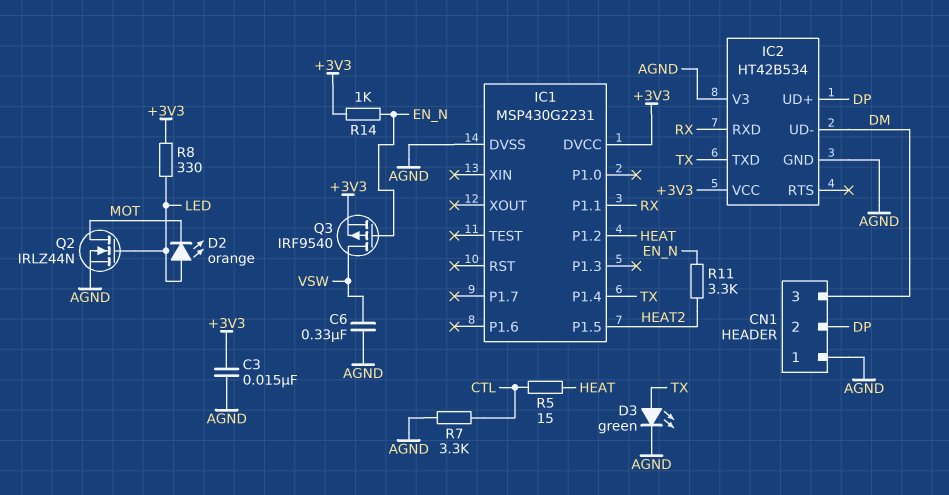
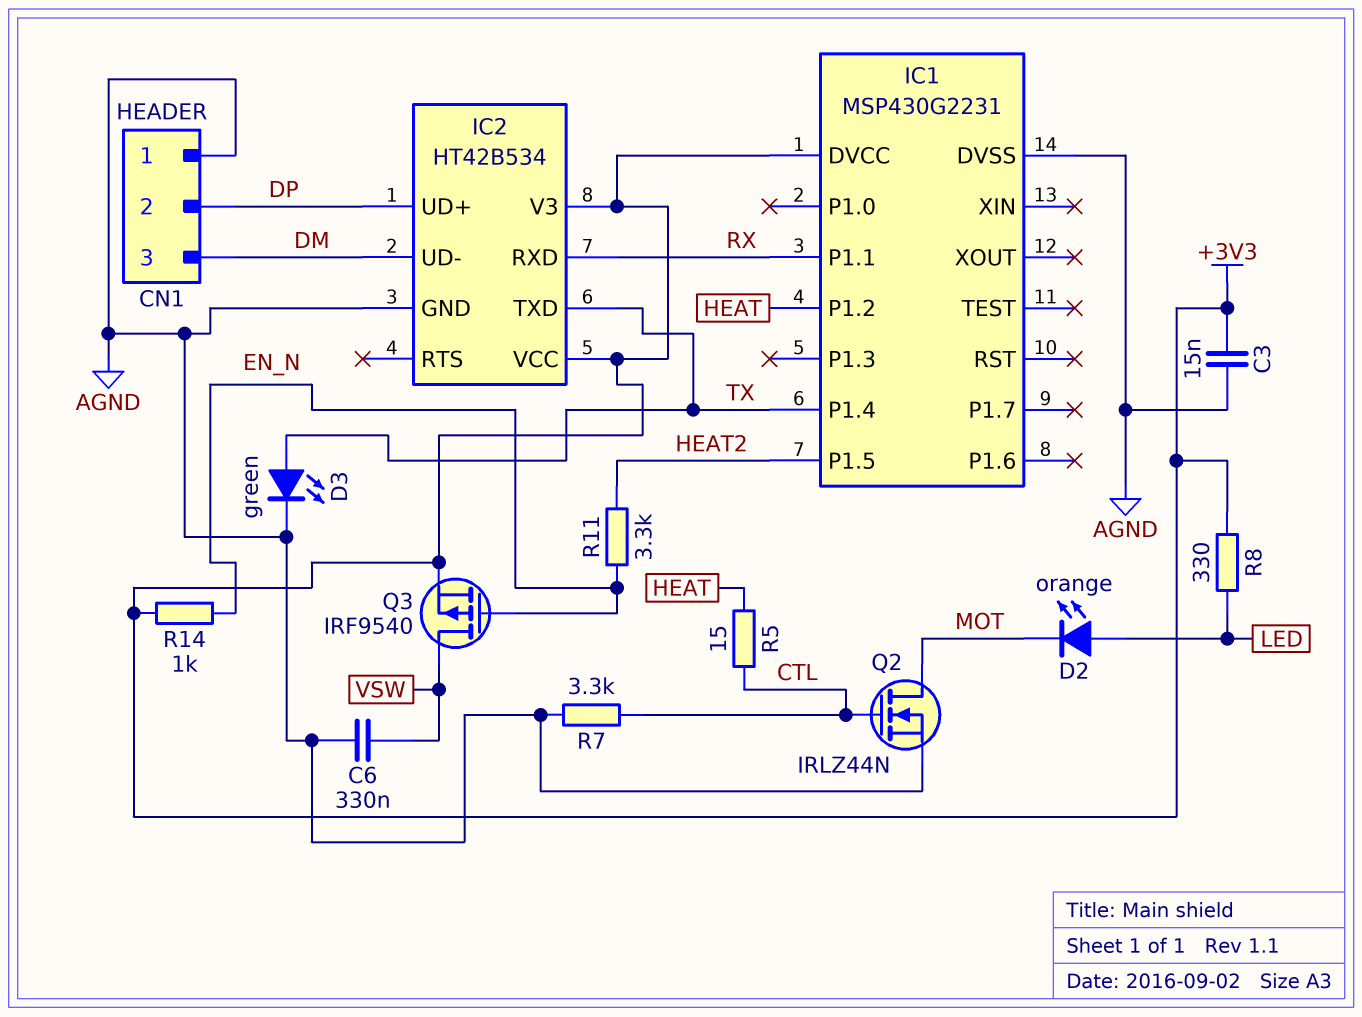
IC2 pin V3: AGND -> +3V3
Q2: NMOS IRLZ44N (G LED, D MOT, S AGND) -> NMOS IRLZ44N (G CTL, D MOT, S AGND)

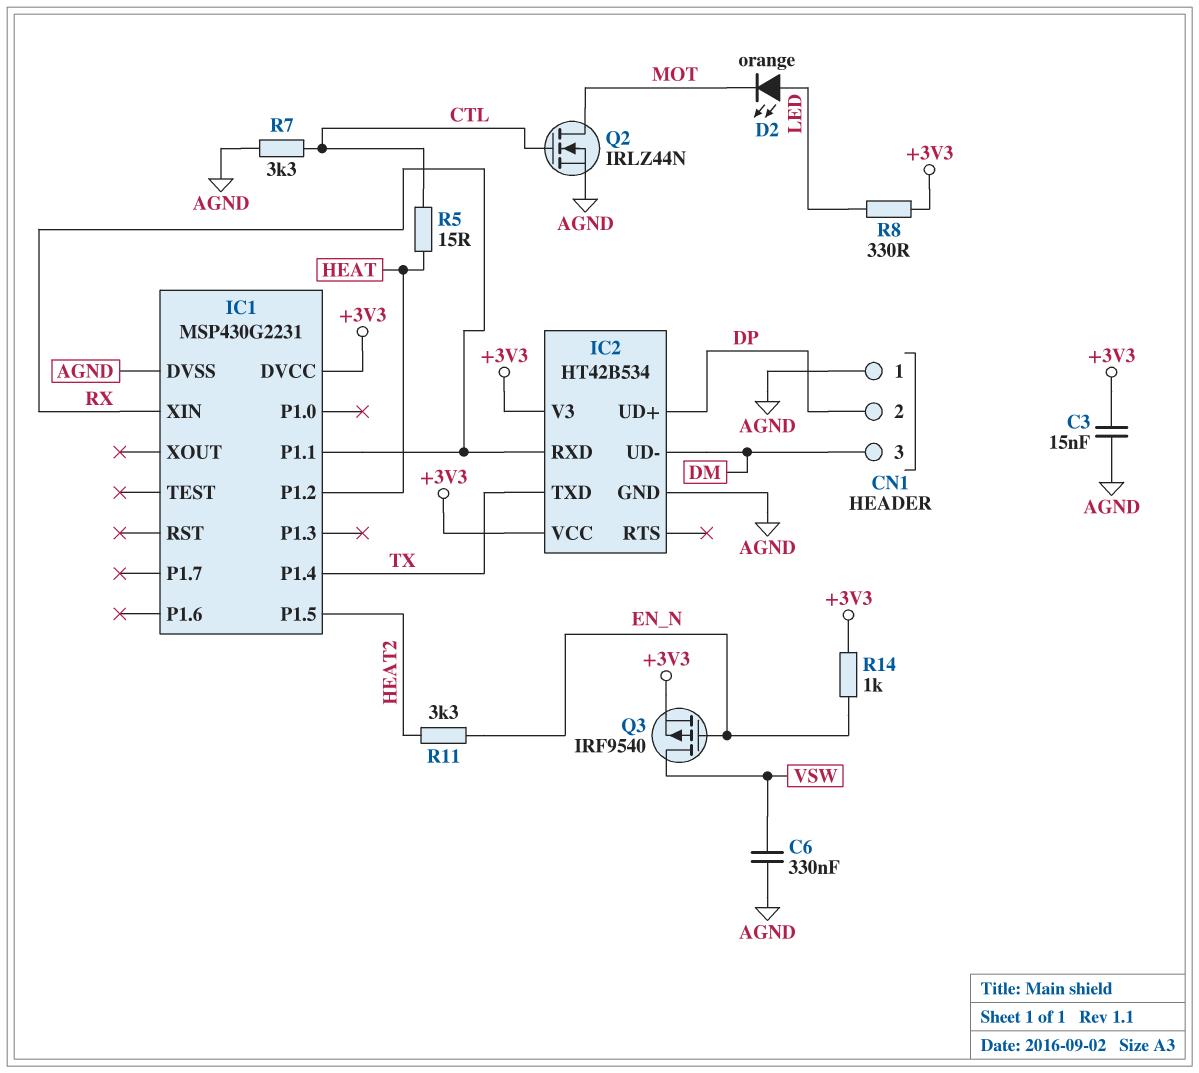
D3: LED green (A TX, K AGND) -> none
IC1 pin XIN: none -> RX

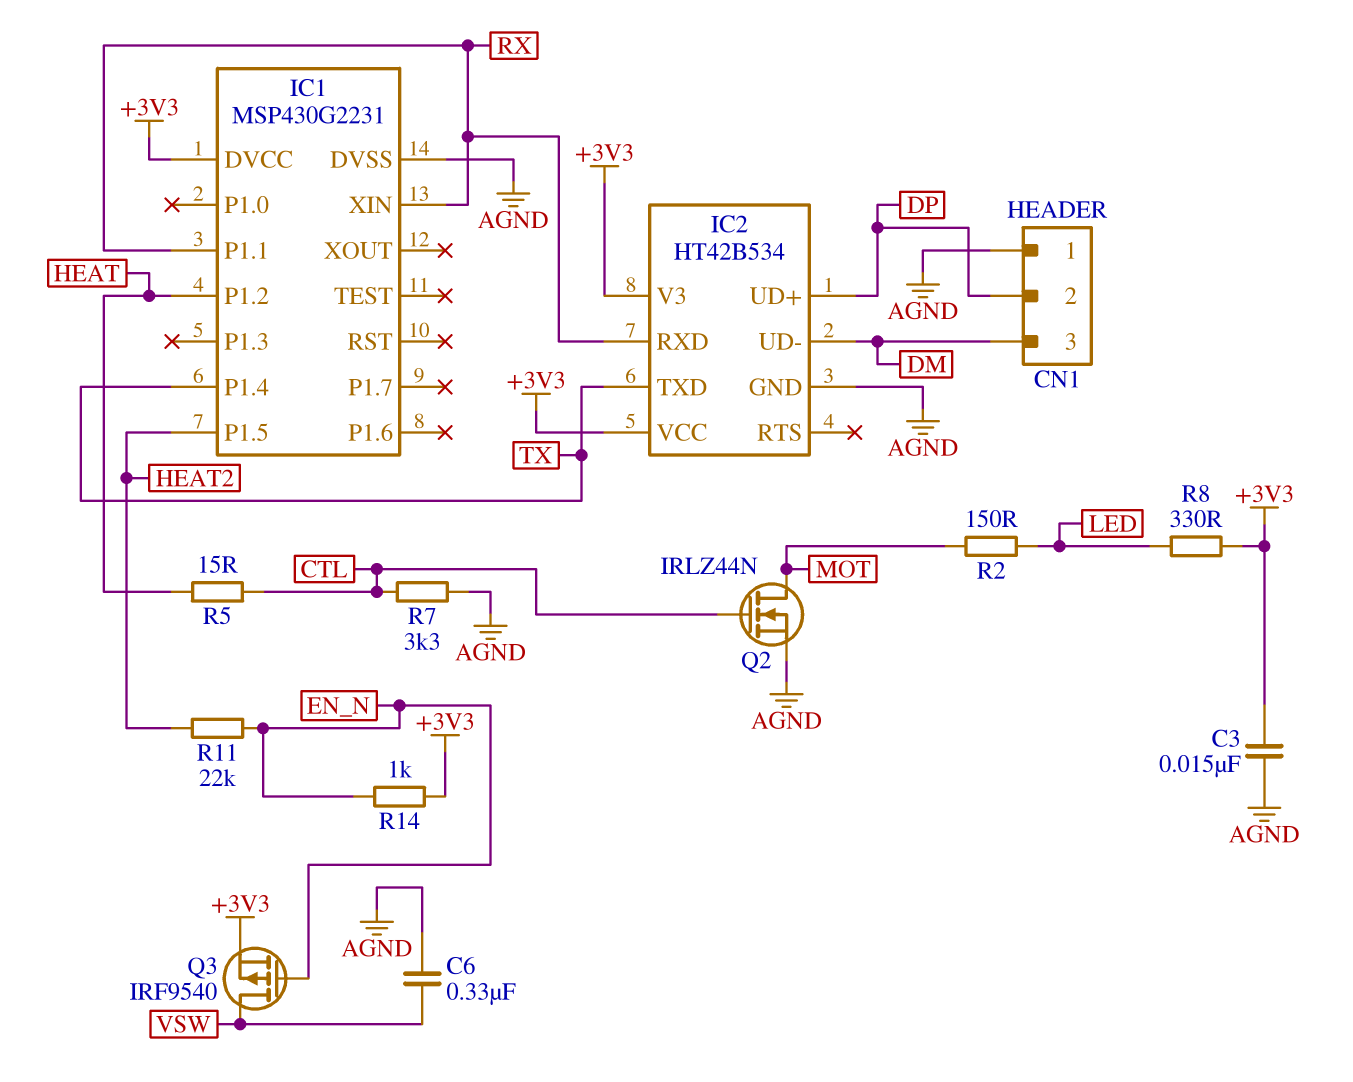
D2: LED orange (A LED, K MOT) -> none
R2: none -> 150 (LED, MOT)
R11: 3.3k (EN_N, HEAT2) -> 22k (EN_N, HEAT2)

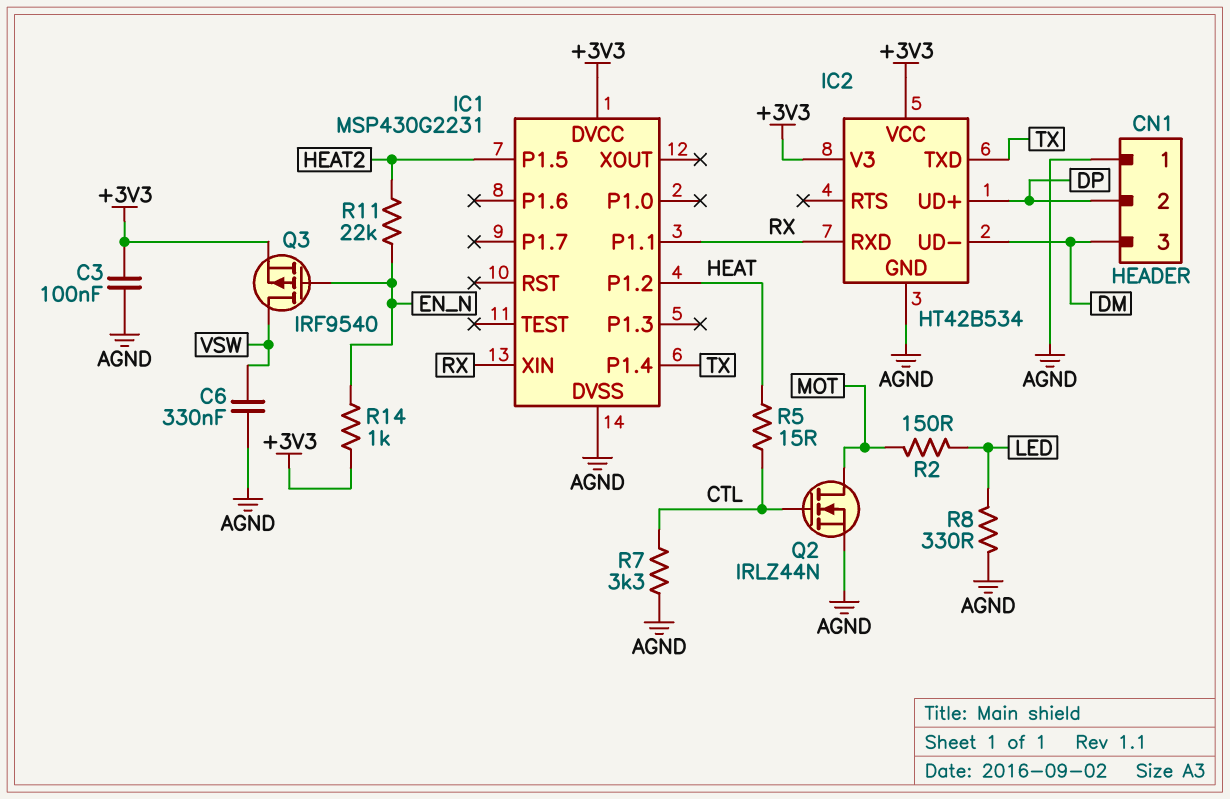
C3: 15nF (+3V3, AGND) -> 100nF (+3V3, AGND)
R8: 330 (+3V3, LED) -> 330 (AGND, LED)

